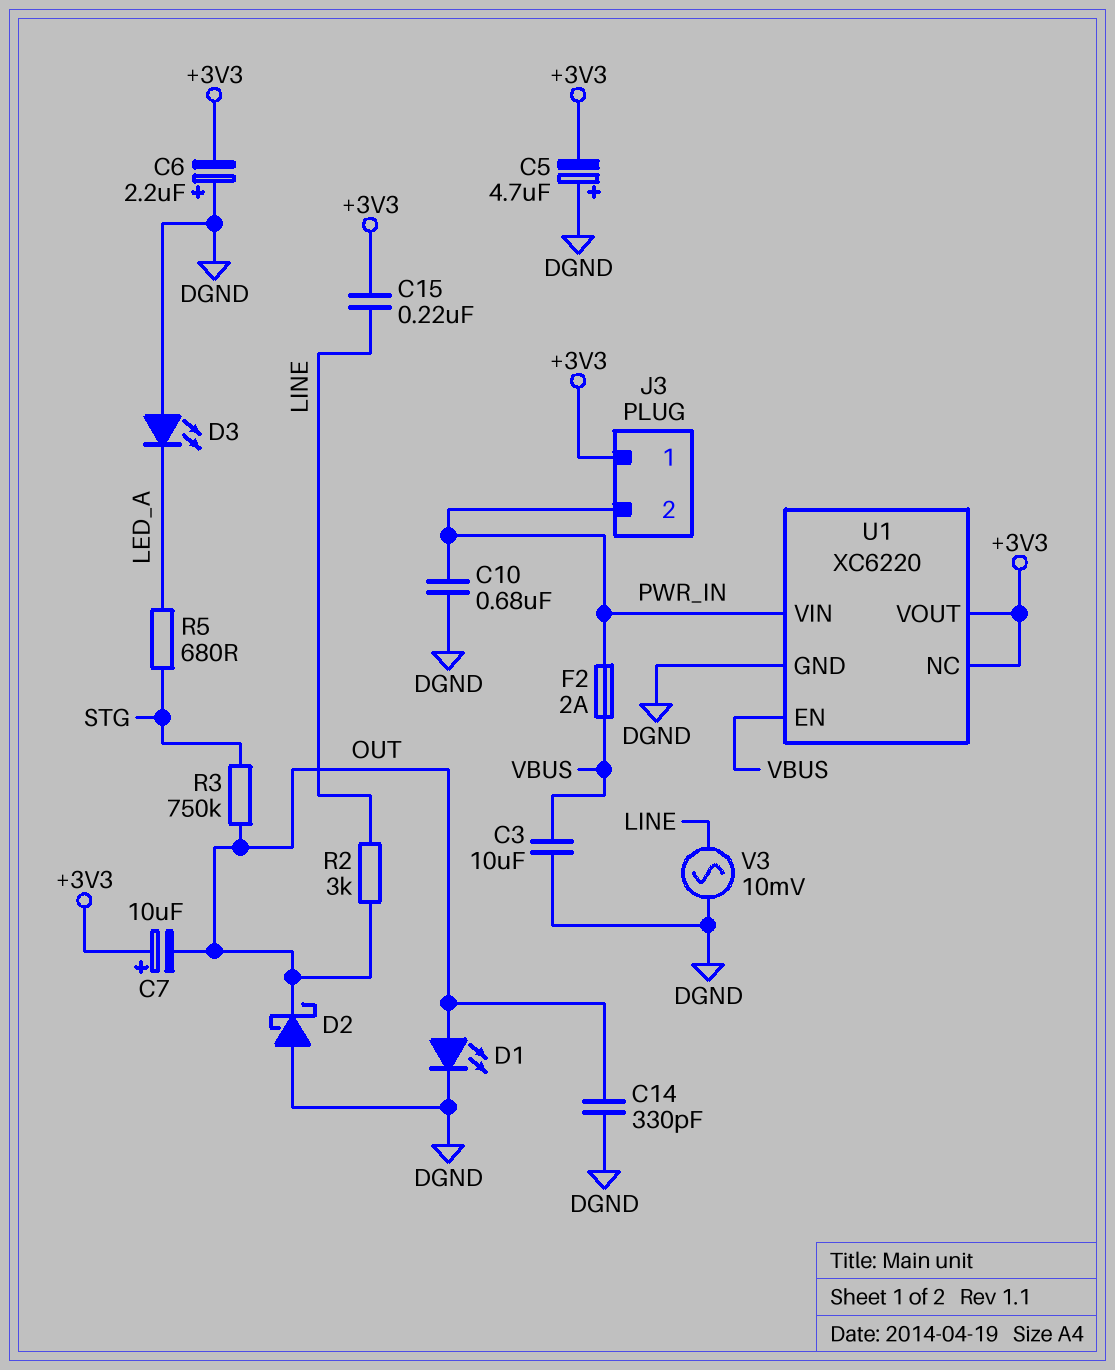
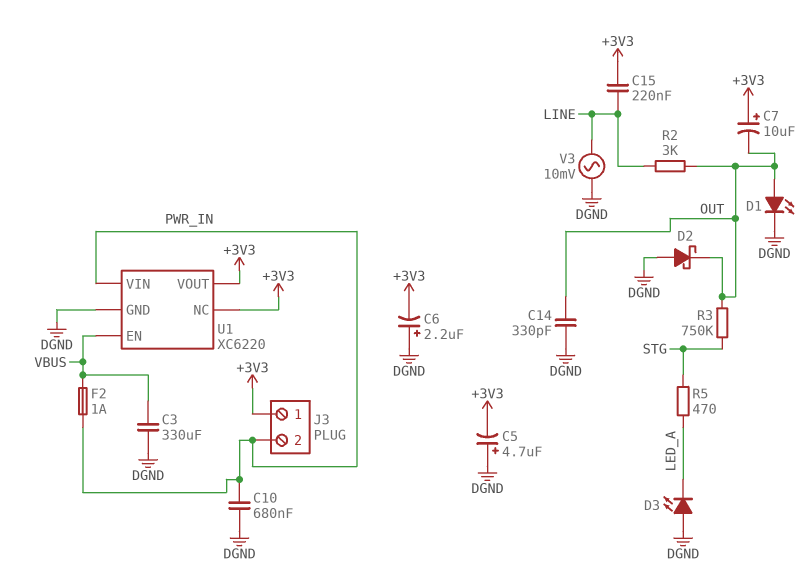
C3: 10uF (DGND, VBUS) -> 330uF (DGND, VBUS)
F2: 2A (PWR_IN, VBUS) -> 1A (PWR_IN, VBUS)
R5: 680 (LED_A, STG) -> 470 (LED_A, STG)

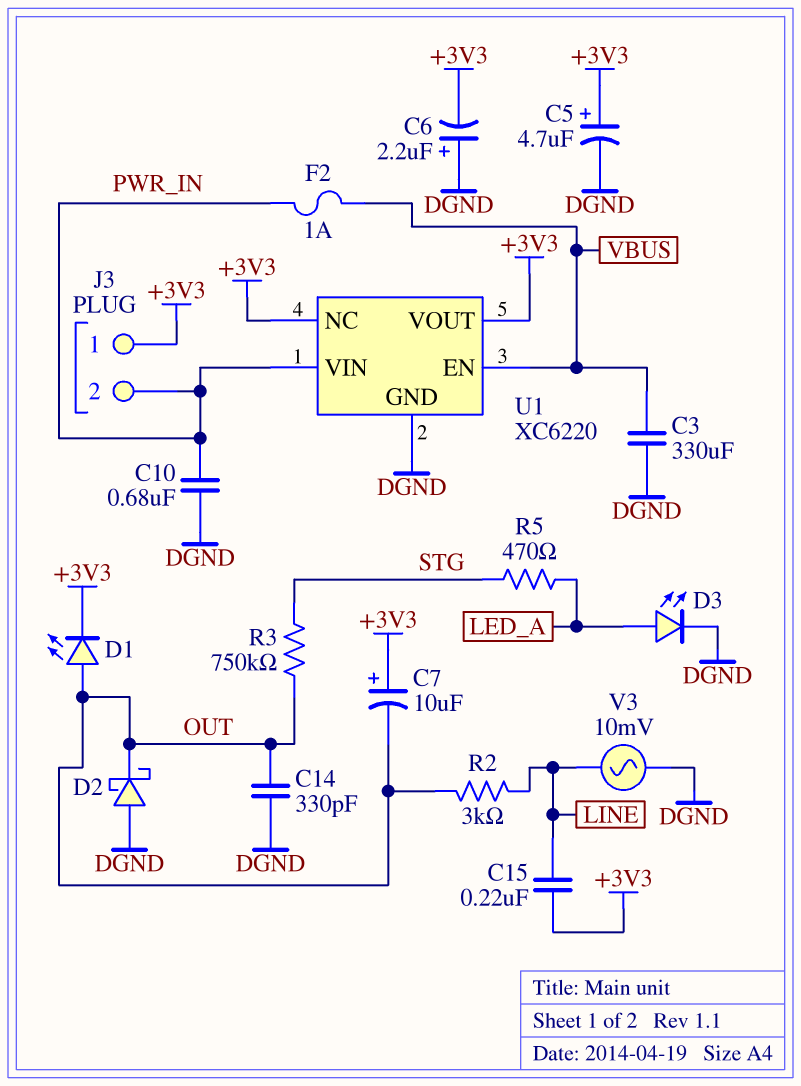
C5: 4.7uF (plus DGND, minus +3V3) -> 4.7uF (plus +3V3, minus DGND)
D1: LED (A OUT, K DGND) -> LED (A OUT, K +3V3)
D3: LED (A DGND, K LED_A) -> LED (A LED_A, K DGND)

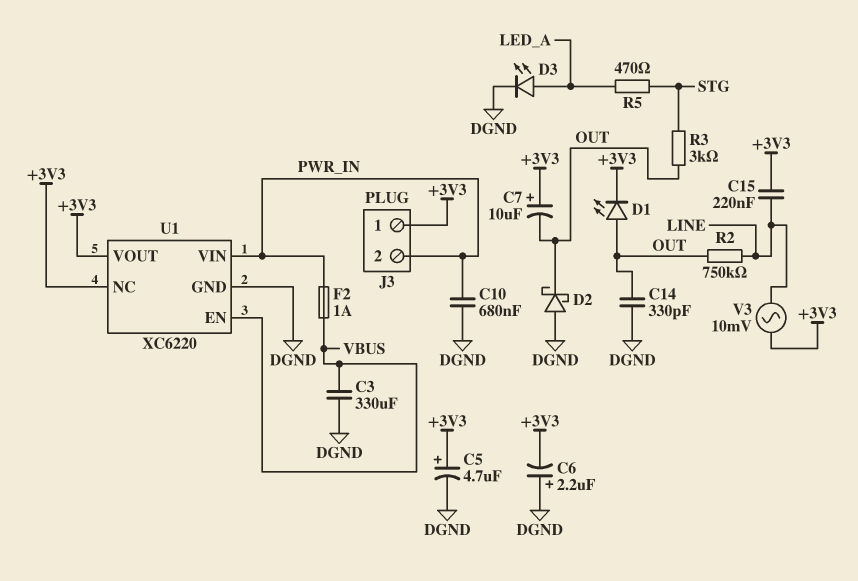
R2: 3k (LINE, OUT) -> 750k (LINE, OUT)
R3: 750k (OUT, STG) -> 3k (OUT, STG)
V3: AC 10mV (DGND, LINE) -> AC 10mV (+3V3, LINE)

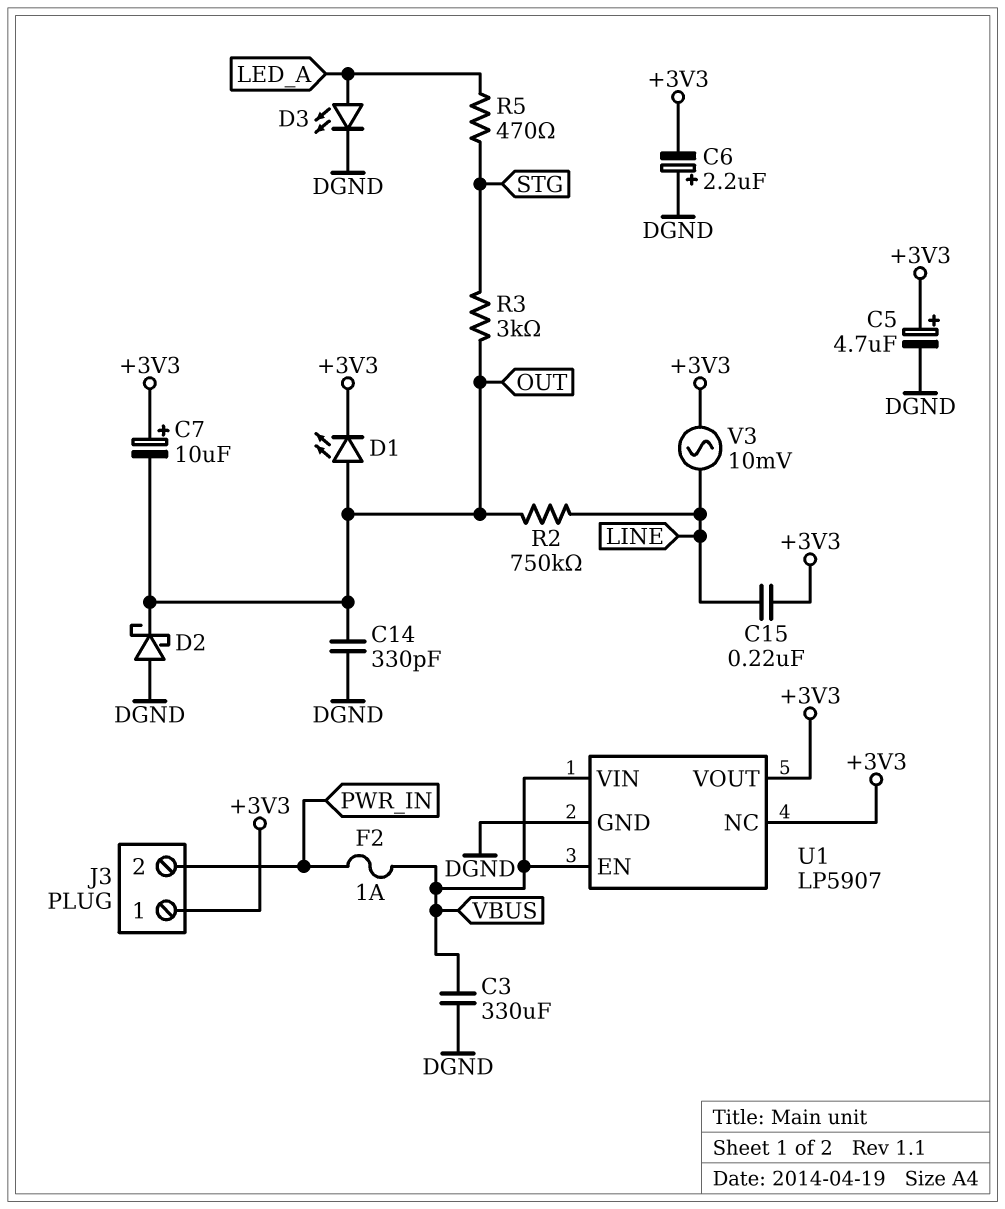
C10: 680nF (DGND, PWR_IN) -> none
U1: XC6220 -> LP5907
U1 pin VIN: PWR_IN -> VBUS

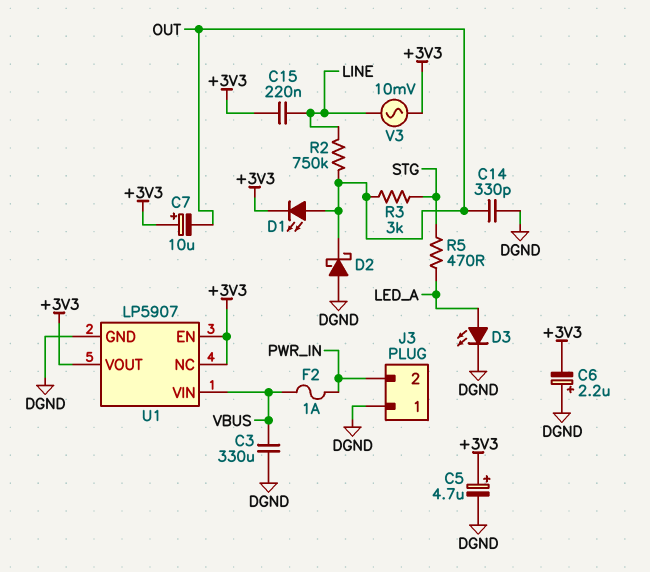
J3 pin 1: +3V3 -> DGND
U1 pin EN: VBUS -> +3V3

